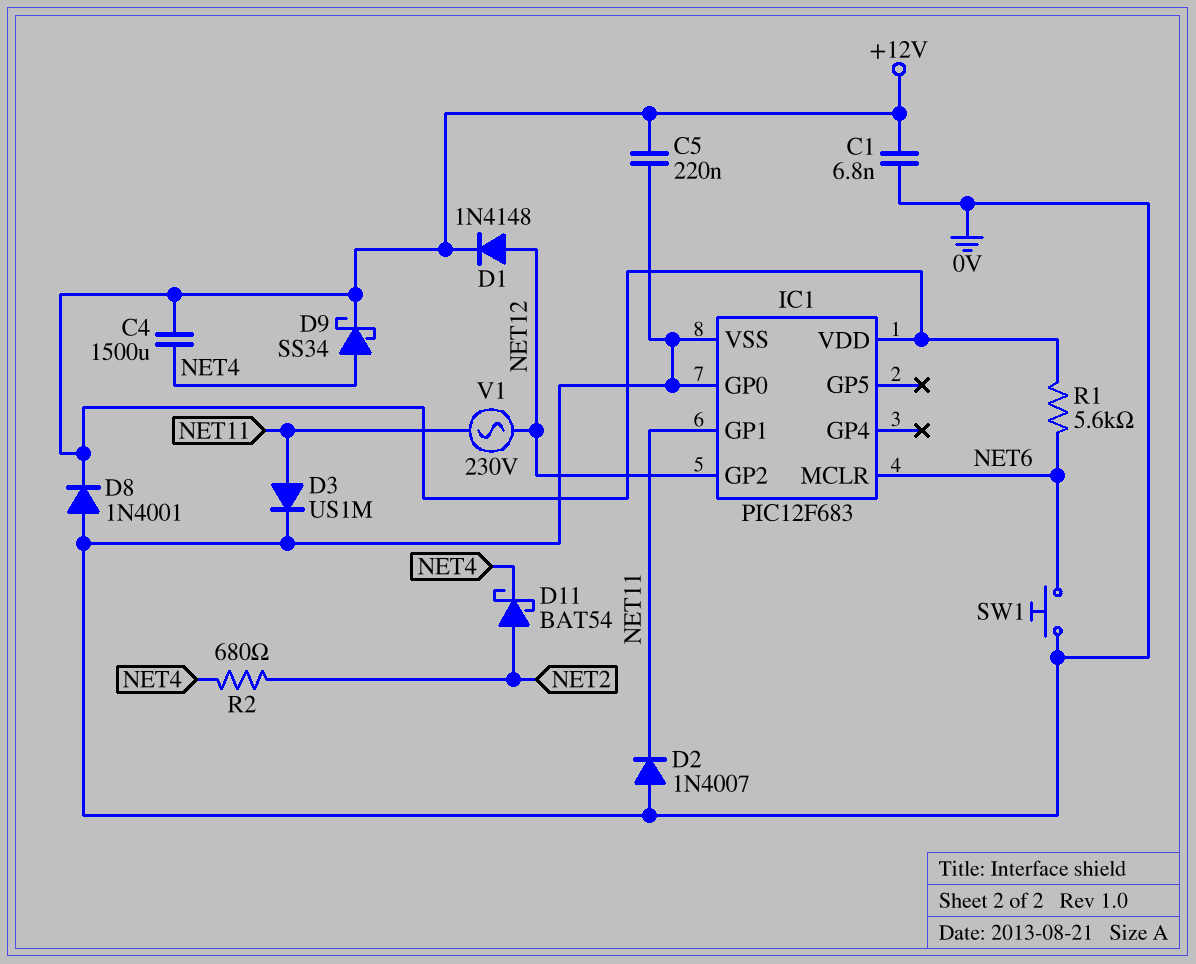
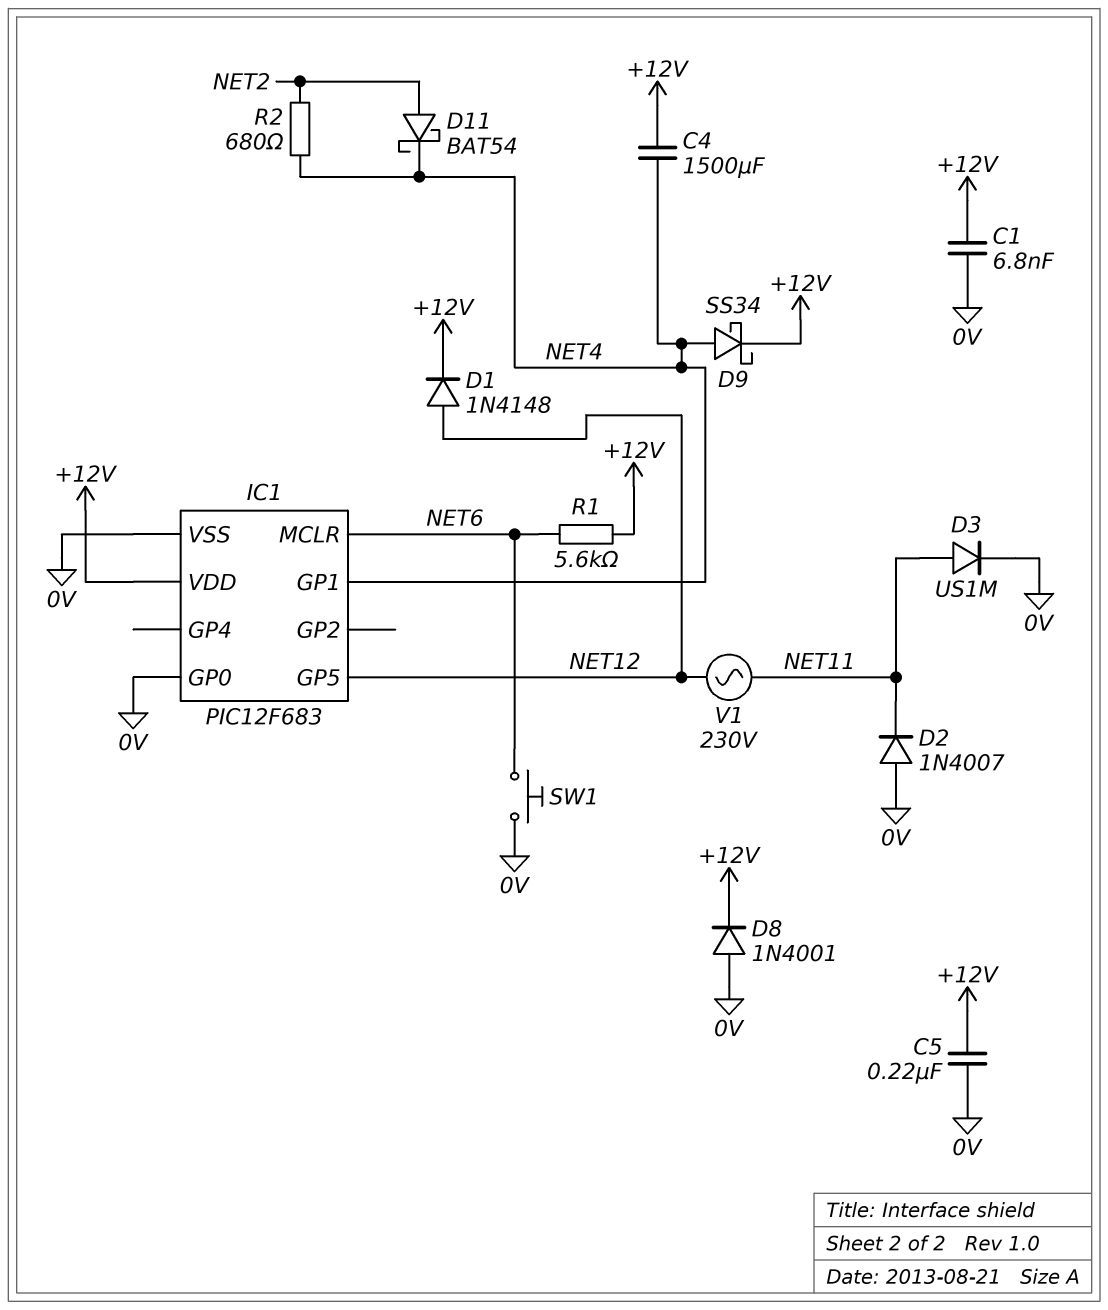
IC1 pin GP1: NET11 -> NET4
IC1 pin GP2: NET12 -> none
IC1 pin GP5: none -> NET12

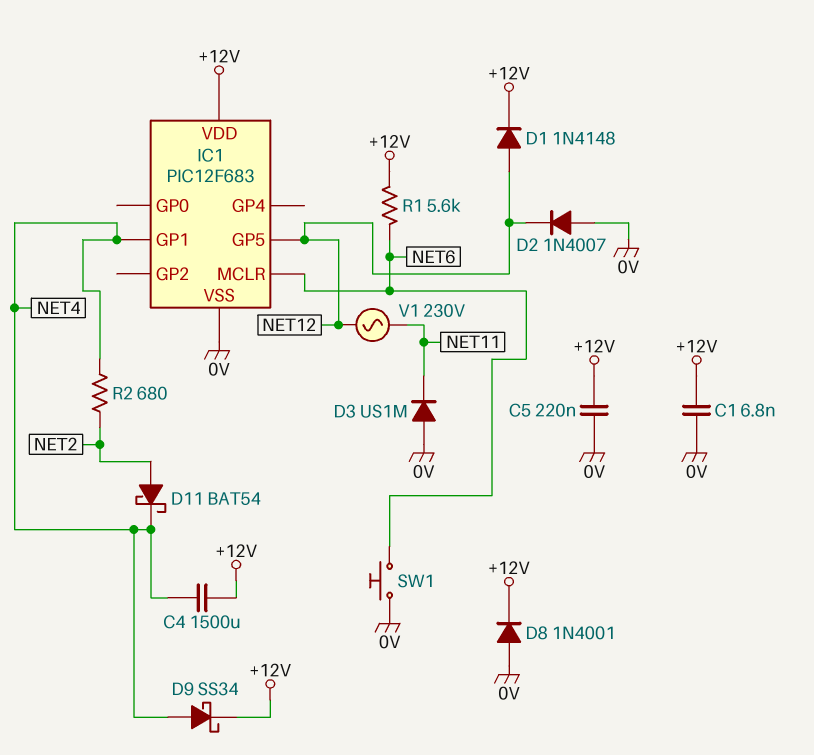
D2: diode 1N4007 (A 0V, K NET11) -> diode 1N4007 (A 0V, K NET12)
D3: diode US1M (A NET11, K 0V) -> diode US1M (A 0V, K NET11)
IC1 pin GP0: 0V -> none

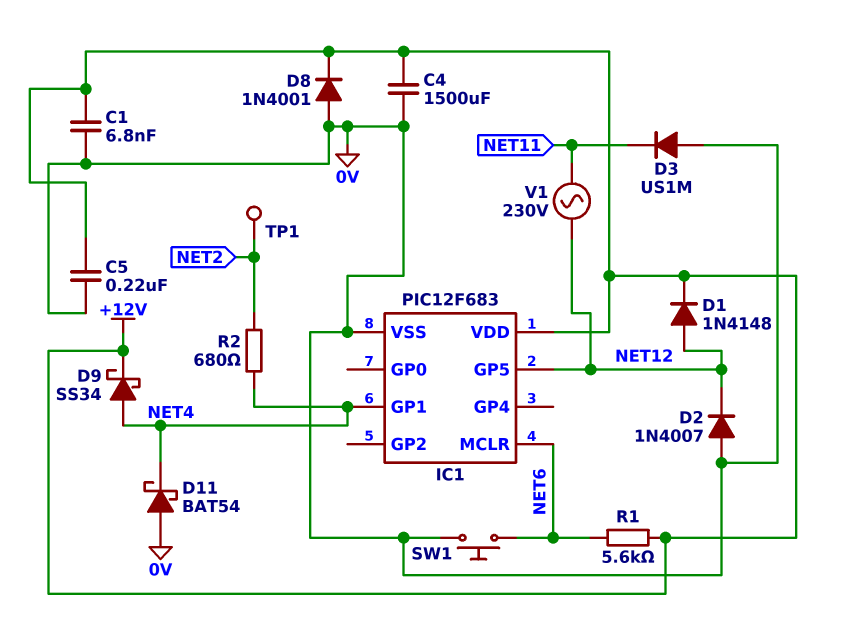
C4: 1500uF (+12V, NET4) -> 1500uF (+12V, 0V)
D11: schottky BAT54 (A NET2, K NET4) -> schottky BAT54 (A 0V, K NET4)
TP1: none -> test point (NET2)

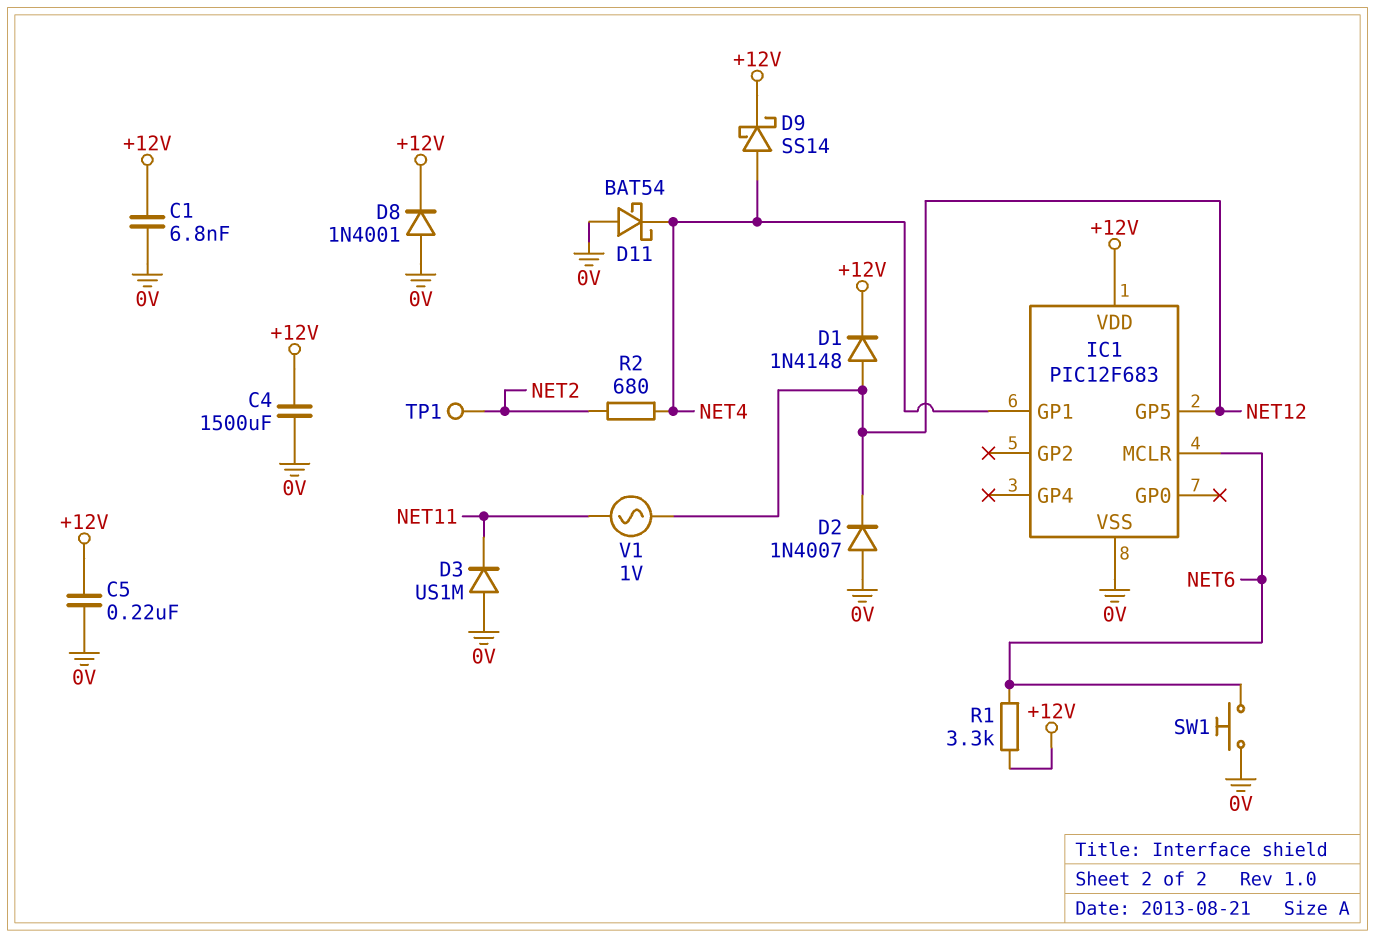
D9: schottky SS34 (A NET4, K +12V) -> schottky SS14 (A NET4, K +12V)
R1: 5.6k (+12V, NET6) -> 3.3k (+12V, NET6)
V1: AC 230V (NET11, NET12) -> AC 1V (NET11, NET12)

